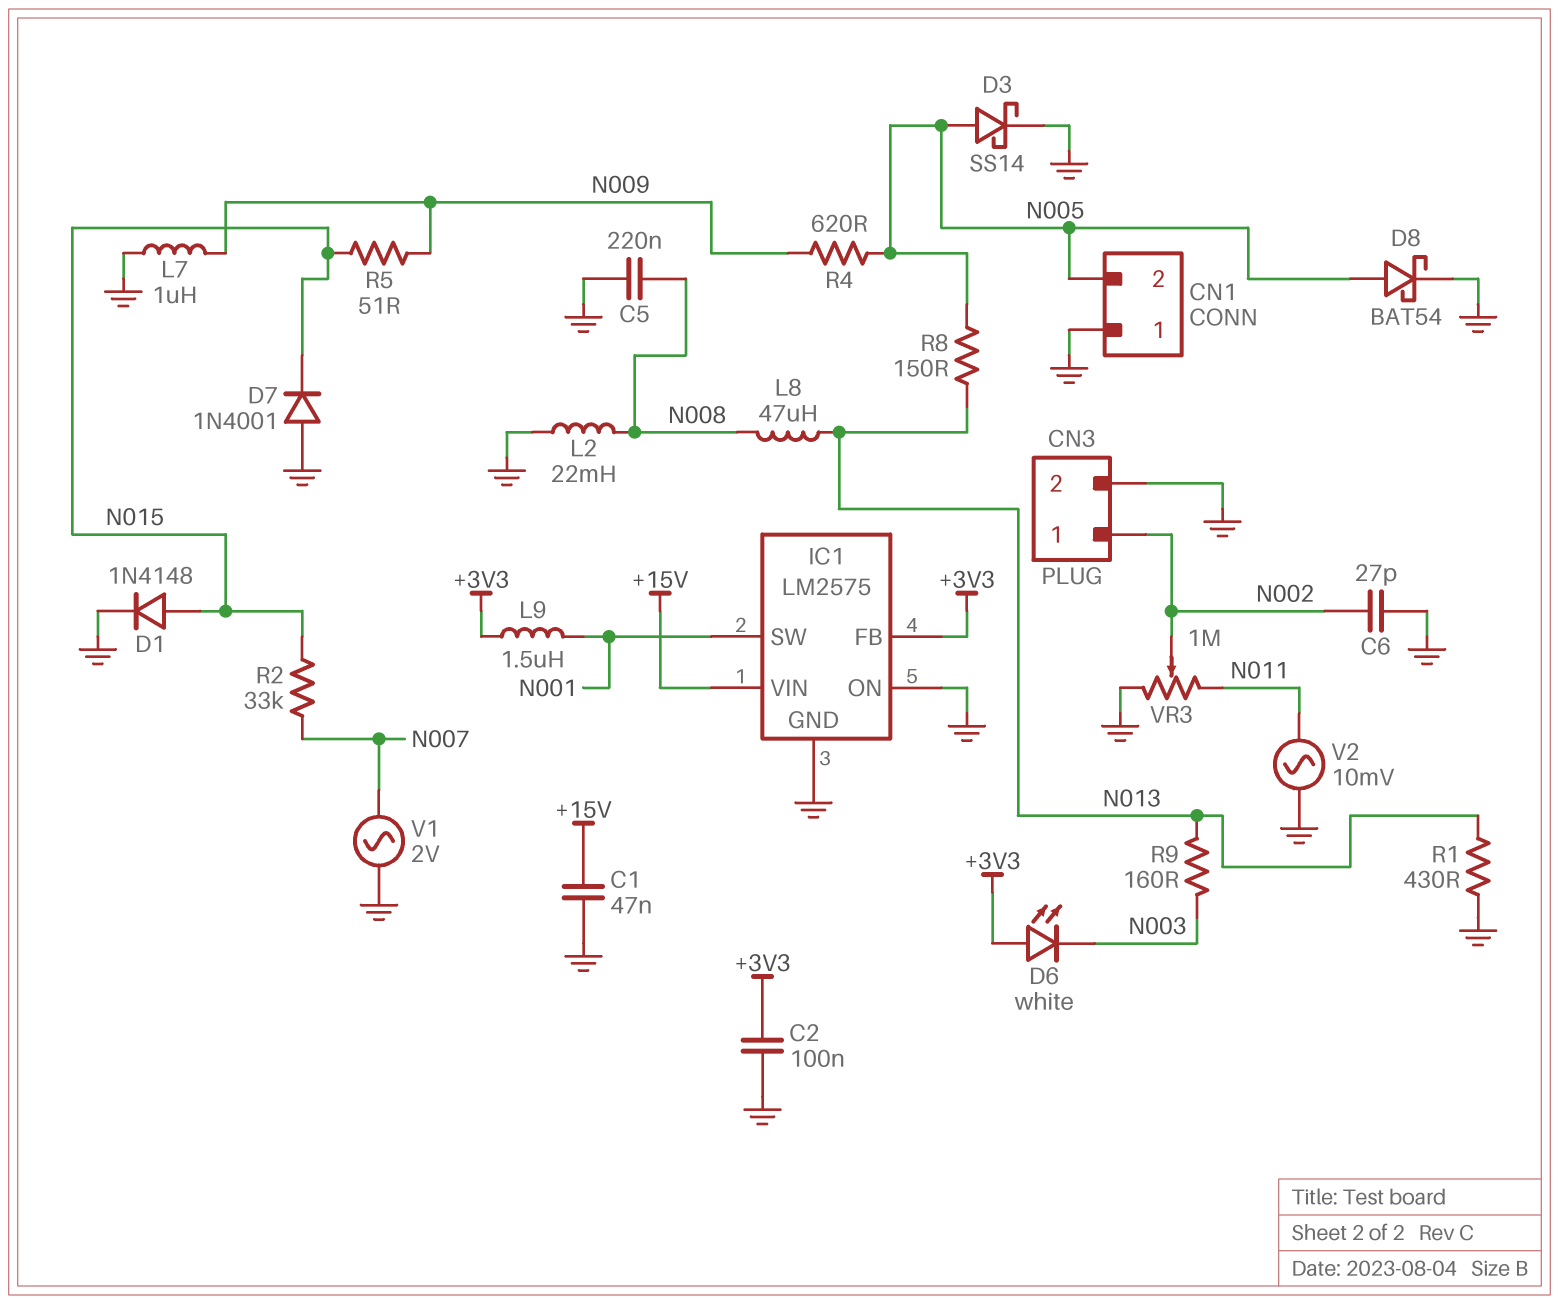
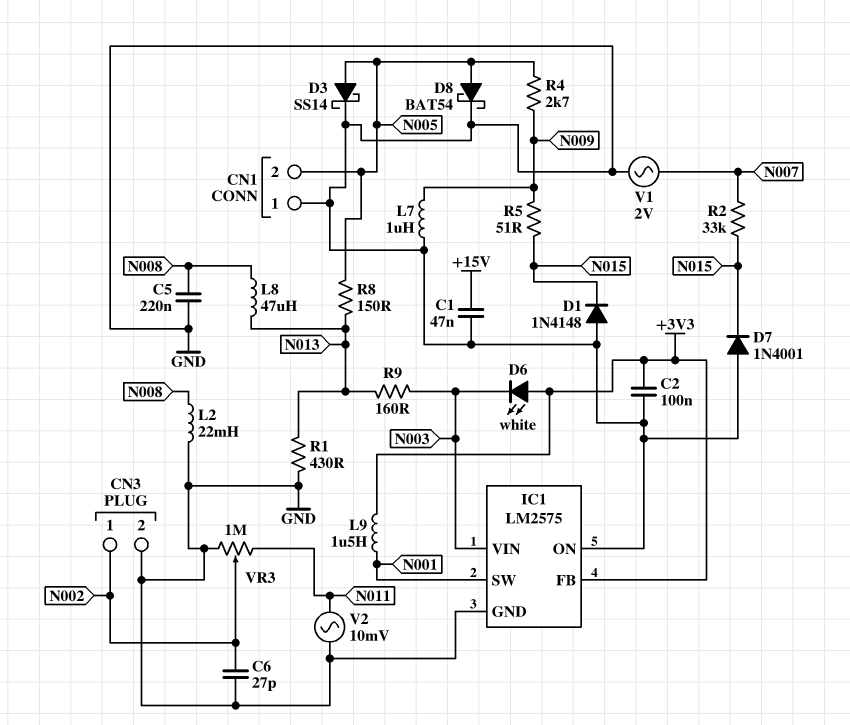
D1: diode 1N4148 (A N015, K GND) -> diode 1N4148 (A GND, K N015)
IC1 pin VIN: +15V -> N003
R4: 620 (N005, N009) -> 2.7k (N005, N009)

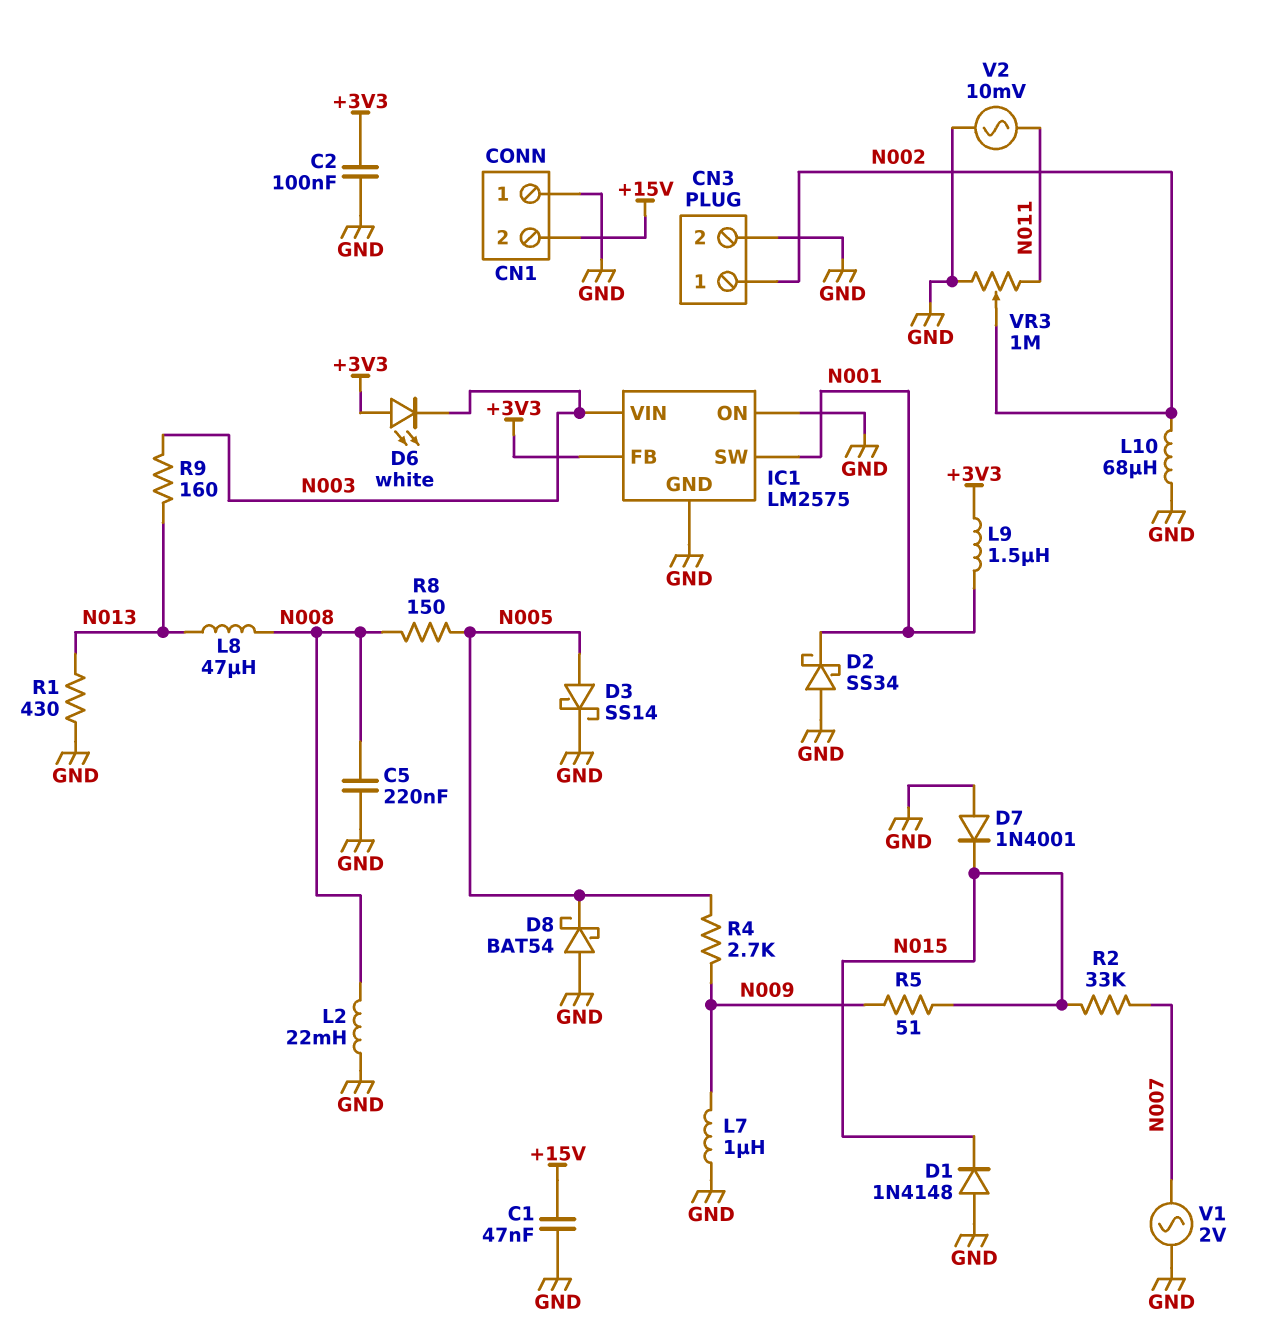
C6: 27pF (GND, N002) -> none
CN1 pin 2: N005 -> +15V
D2: none -> schottky SS34 (A GND, K N001)
D8: schottky BAT54 (A N005, K GND) -> schottky BAT54 (A GND, K N005)
L10: none -> 68uH (GND, N002)
R8: 150 (N005, N013) -> 150 (N005, N008)

